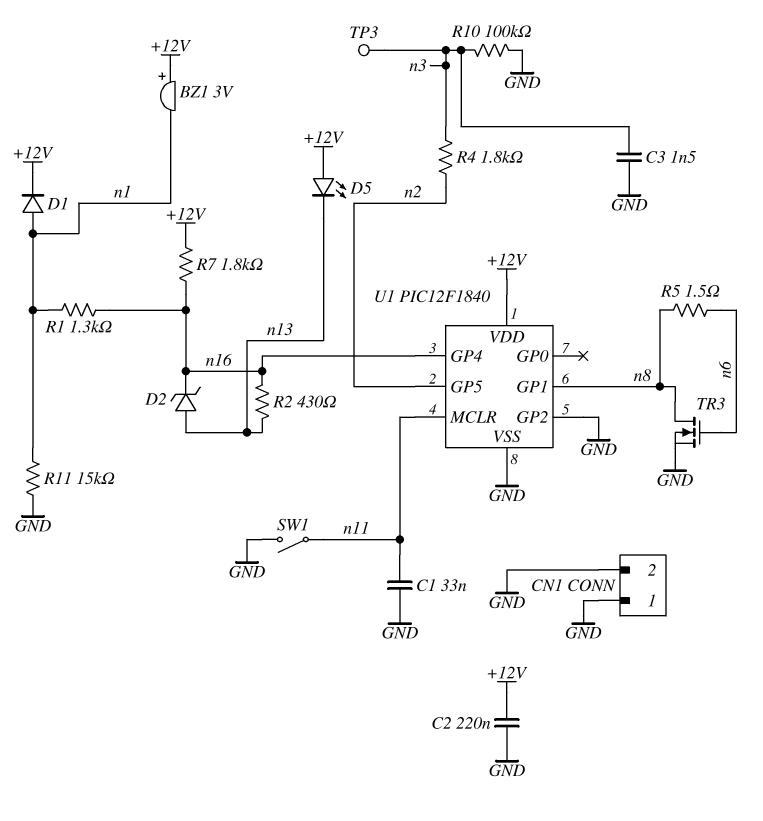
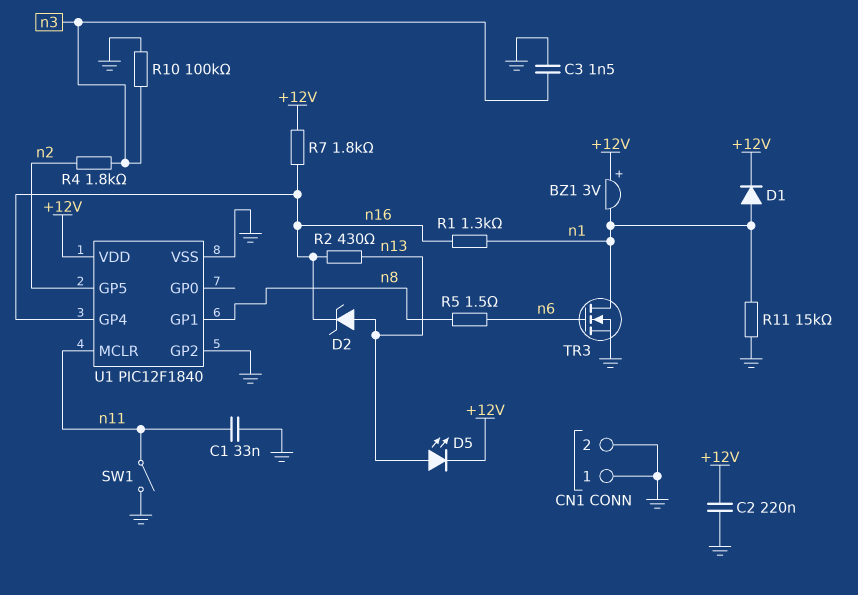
D5: LED (A +12V, K n13) -> LED (A n13, K +12V)
TP3: test point (n3) -> none
TR3: NMOS (G n6, D n8, S GND) -> NMOS (G n6, D n1, S GND)

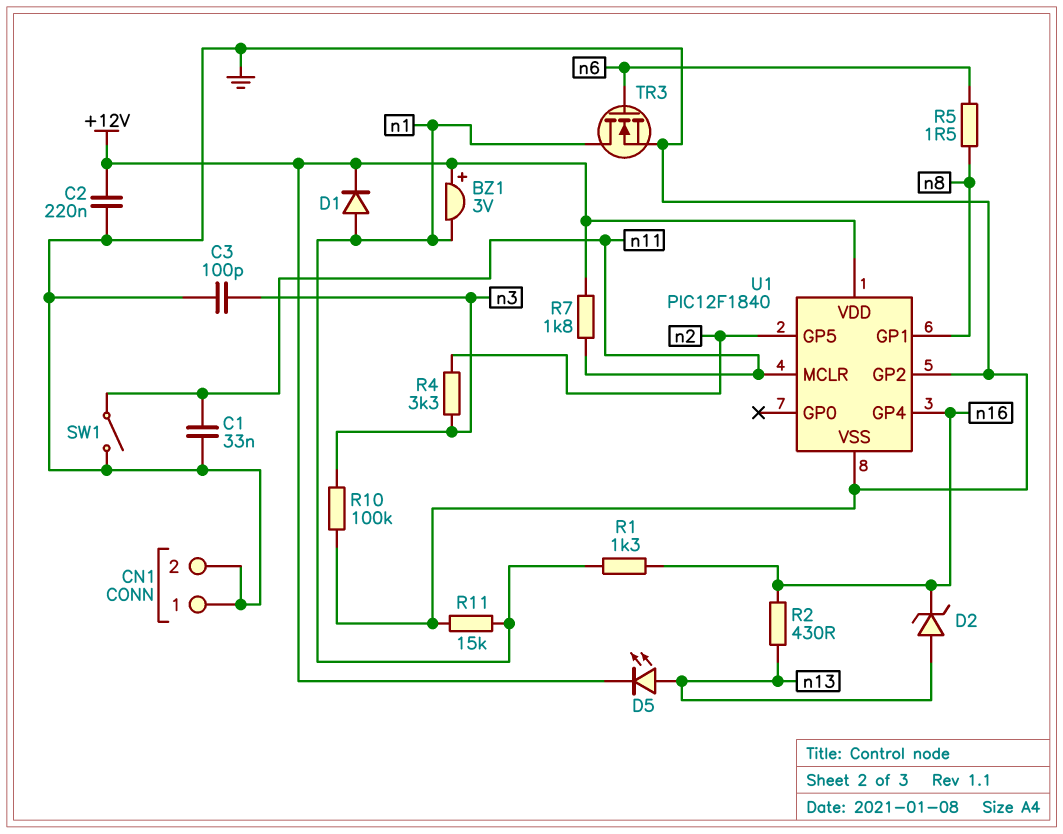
C3: 1.5nF (GND, n3) -> 100pF (GND, n3)
R4: 1.8k (n2, n3) -> 3.3k (n2, n3)
R7: 1.8k (+12V, n16) -> 1.8k (+12V, n11)

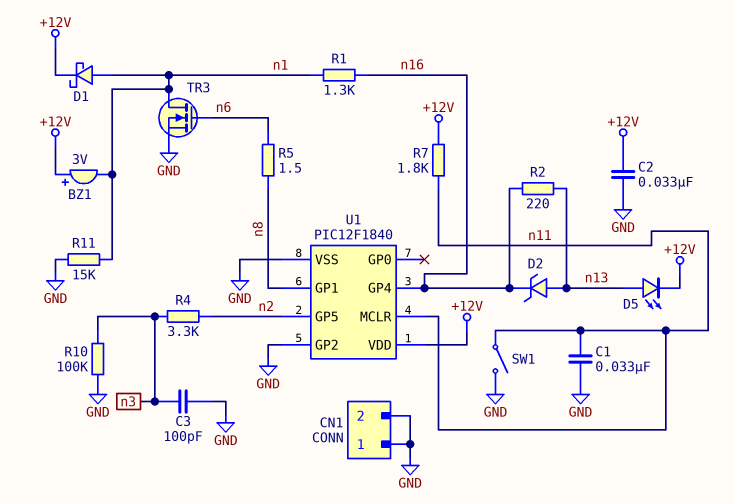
C2: 220nF (+12V, GND) -> 33nF (+12V, GND)
D1: diode (A n1, K +12V) -> schottky (A n1, K +12V)
R2: 430 (n13, n16) -> 220 (n13, n16)

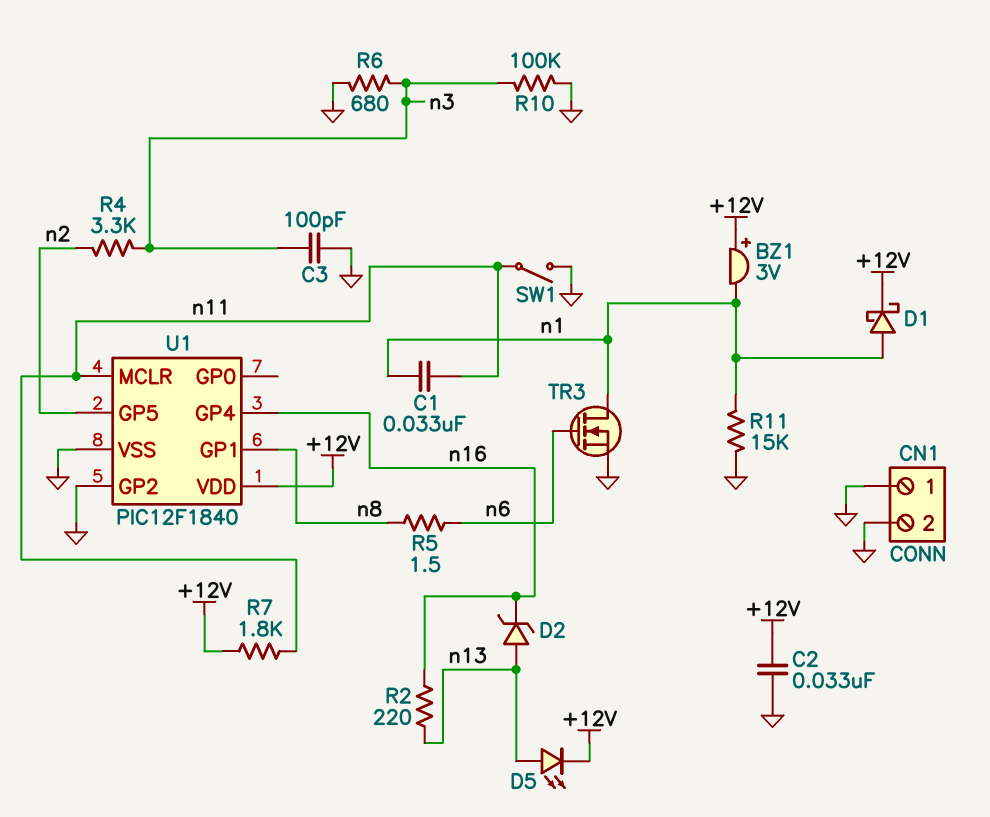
C1: 33nF (GND, n11) -> 33nF (n1, n11)
R1: 1.3k (n1, n16) -> none
R6: none -> 680 (GND, n3)

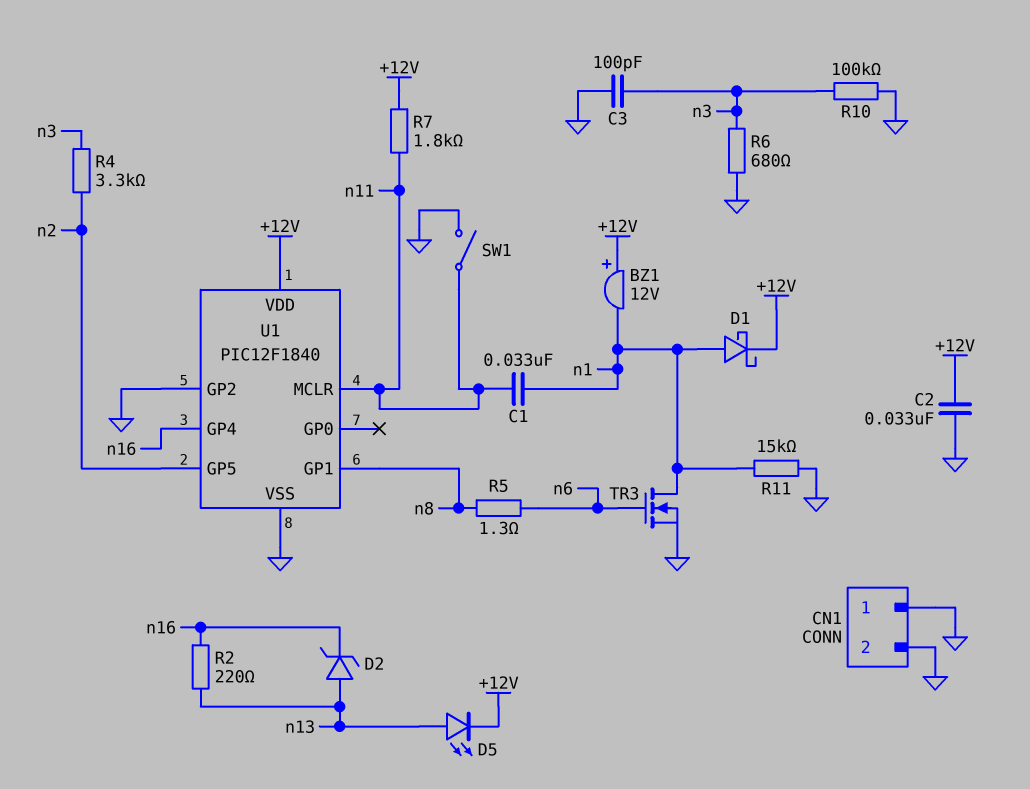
BZ1: buzzer 3V (plus +12V, minus n1) -> buzzer 12V (plus +12V, minus n1)
R5: 1.5 (n6, n8) -> 1.3 (n6, n8)

